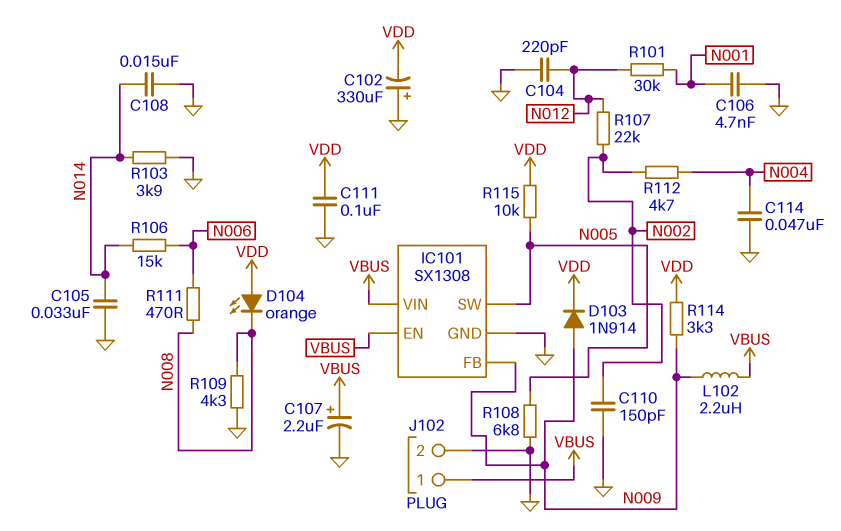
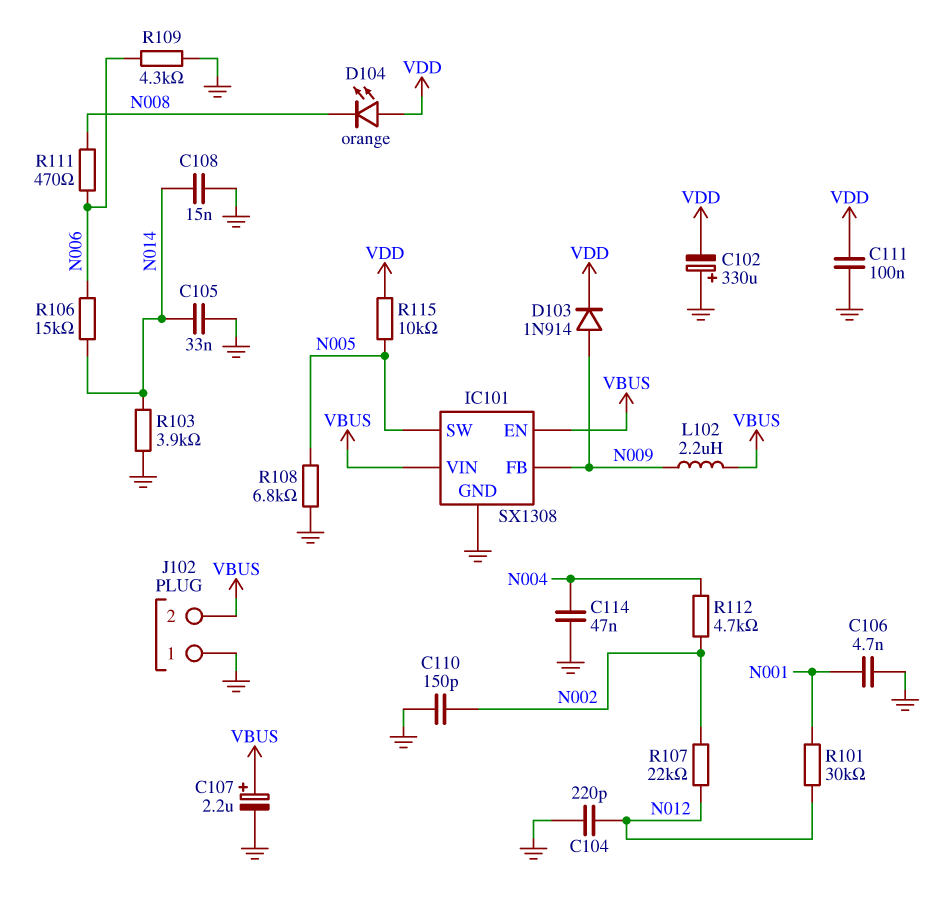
J102 pin 1: VBUS -> GND
J102 pin 2: GND -> VBUS
R109: 4.3k (GND, N008) -> 4.3k (GND, N006)
R114: 3.3k (N009, VDD) -> none

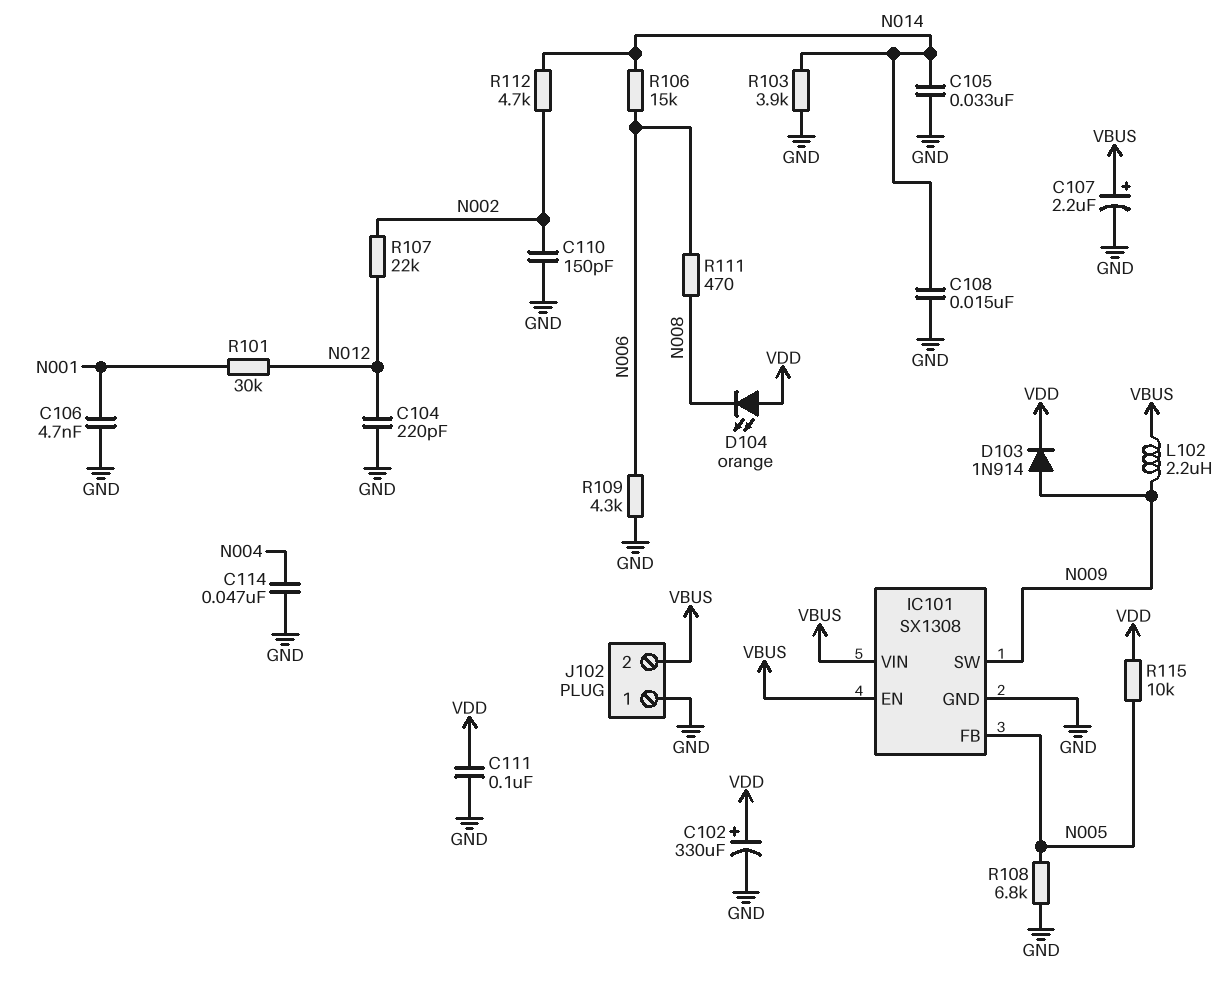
C102: 330uF (plus GND, minus VDD) -> 330uF (plus VDD, minus GND)
IC101 pin FB: N009 -> N005
IC101 pin SW: N005 -> N009
R112: 4.7k (N002, N004) -> 4.7k (N002, N014)

